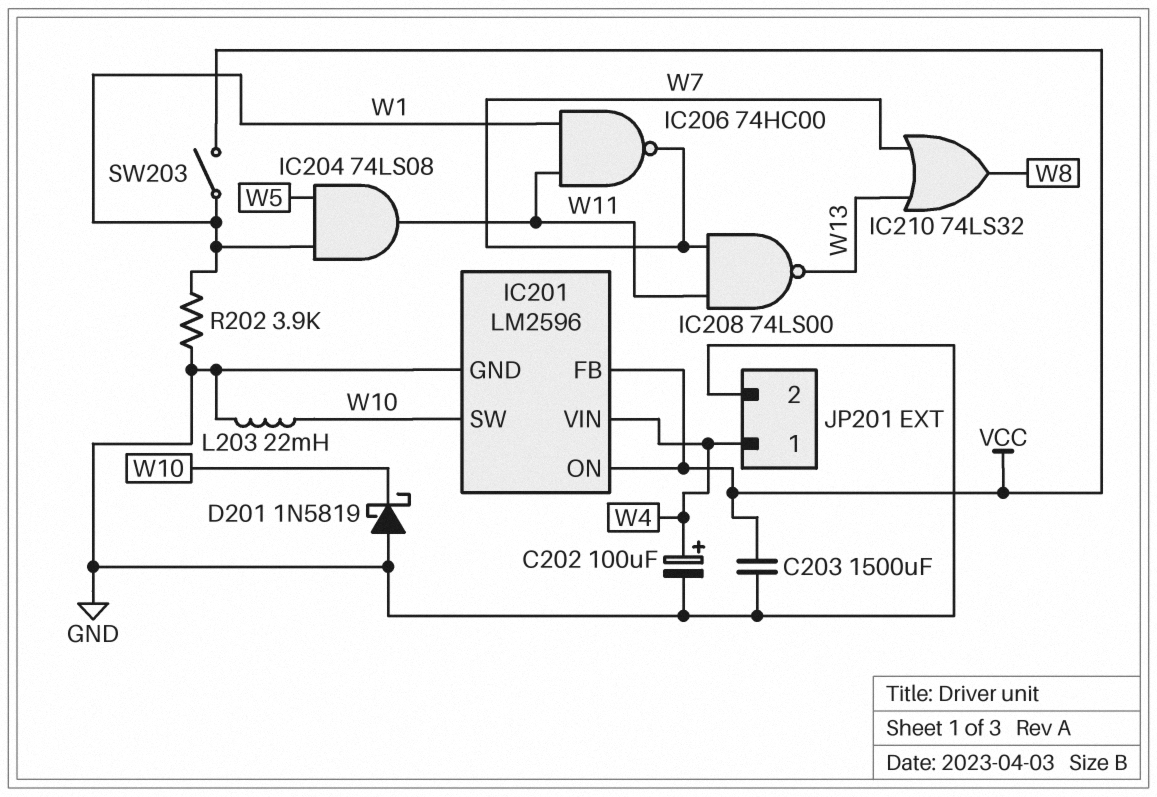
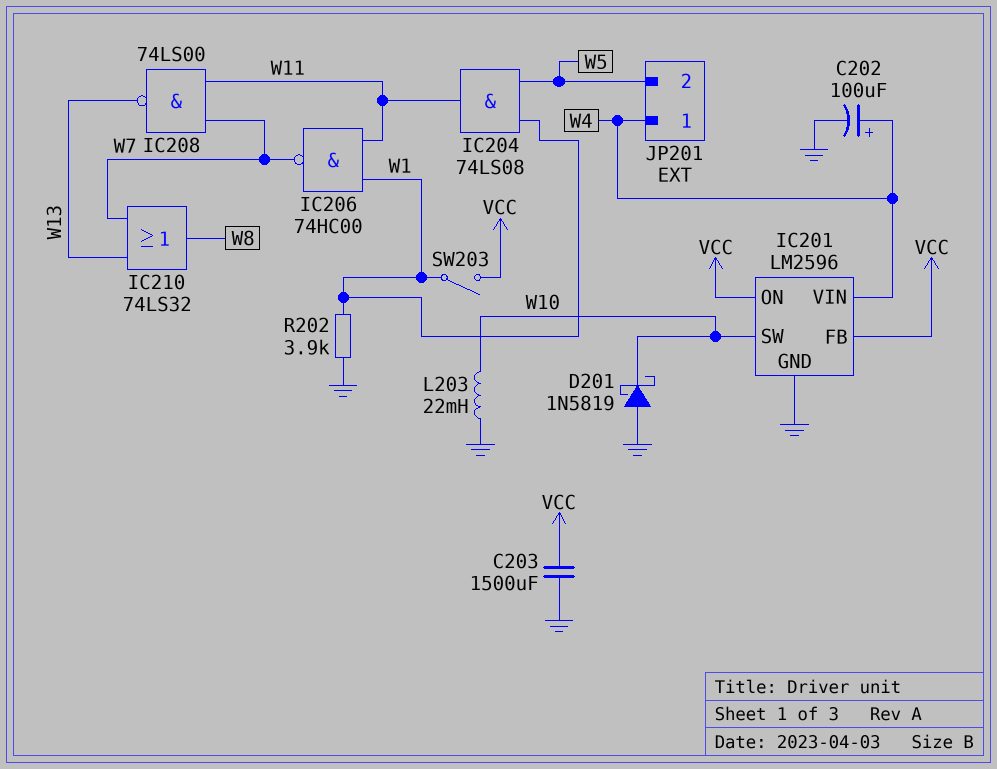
JP201 pin 2: GND -> W5

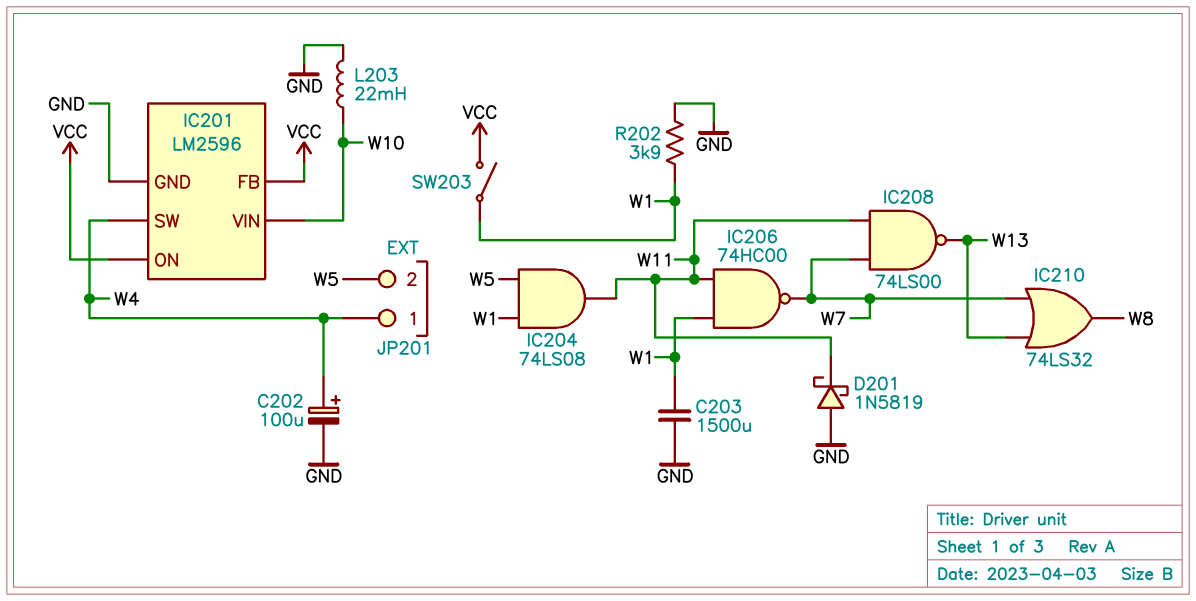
C203: 1500uF (GND, VCC) -> 1500uF (GND, W1)
D201: schottky 1N5819 (A GND, K W10) -> schottky 1N5819 (A GND, K W11)
IC201 pin SW: W10 -> W4
IC201 pin VIN: W4 -> W10

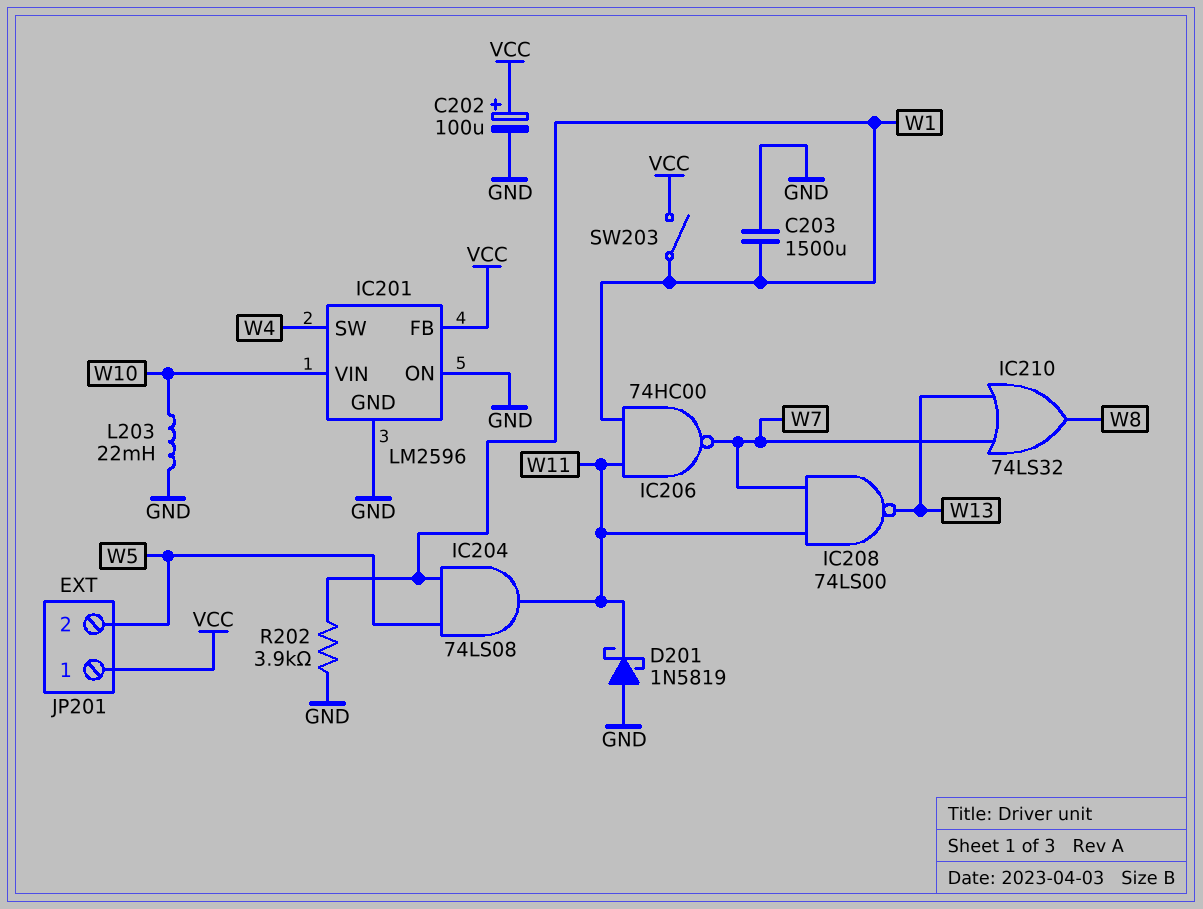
C202: 100uF (plus W4, minus GND) -> 100uF (plus VCC, minus GND)
IC201 pin ON: VCC -> GND
JP201 pin 1: W4 -> VCC

